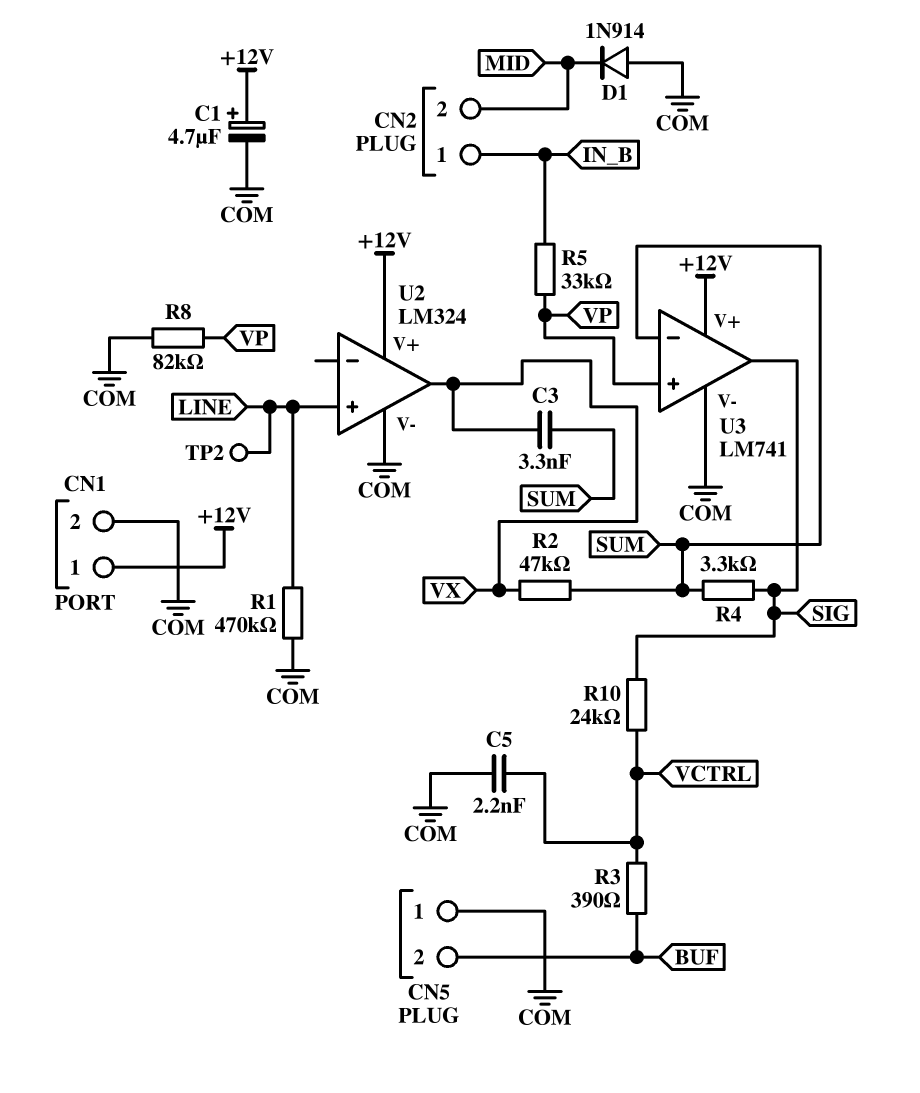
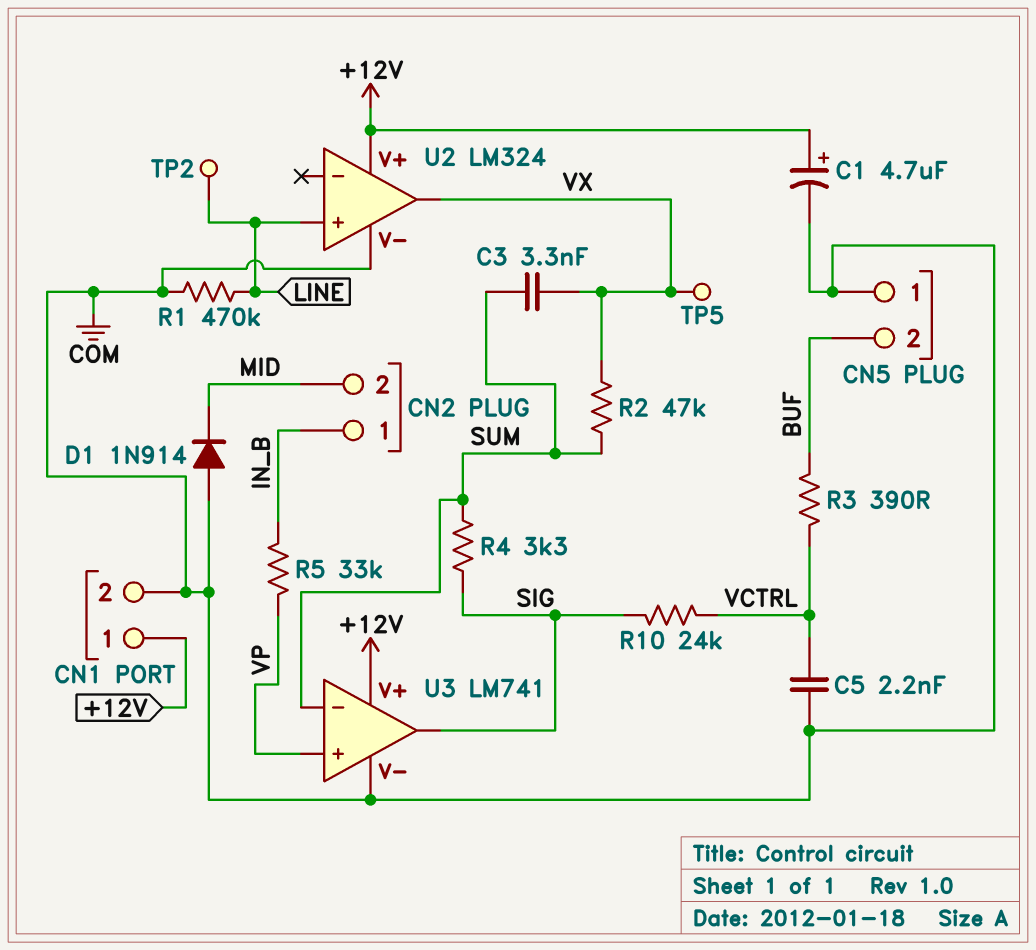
R8: 82k (COM, VP) -> none
TP5: none -> test point (VX)

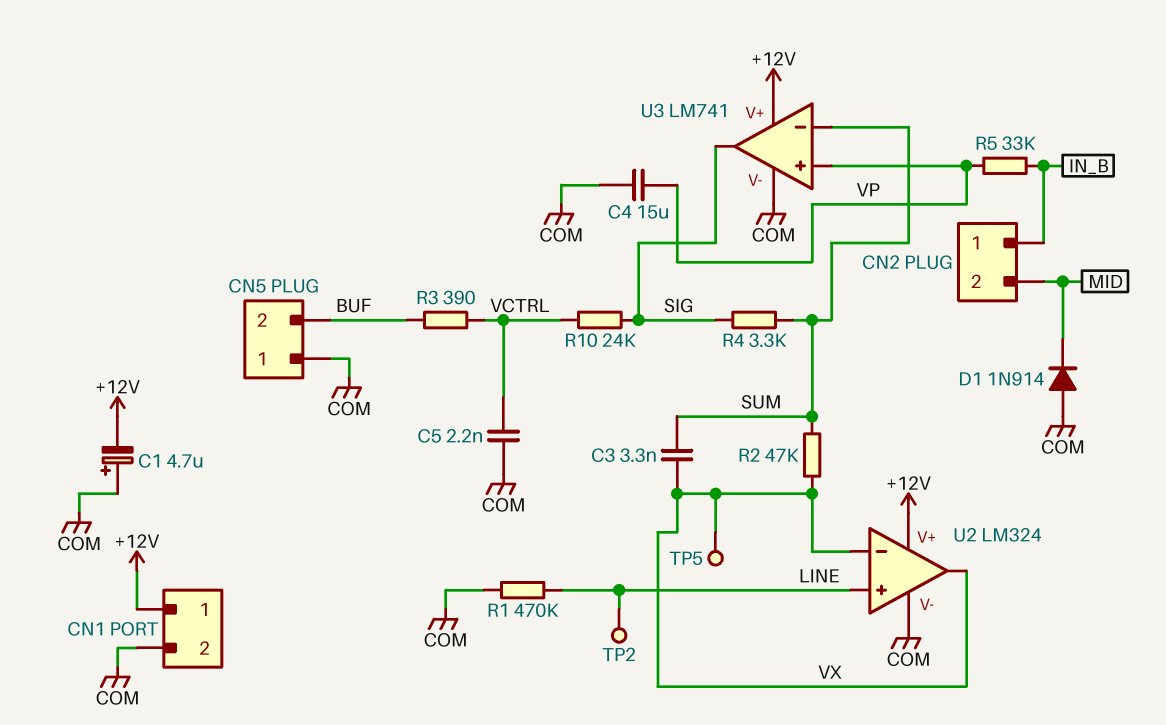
C1: 4.7uF (plus +12V, minus COM) -> 4.7uF (plus COM, minus +12V)
C4: none -> 15uF (COM, VP)
U2 pin in-: none -> VX

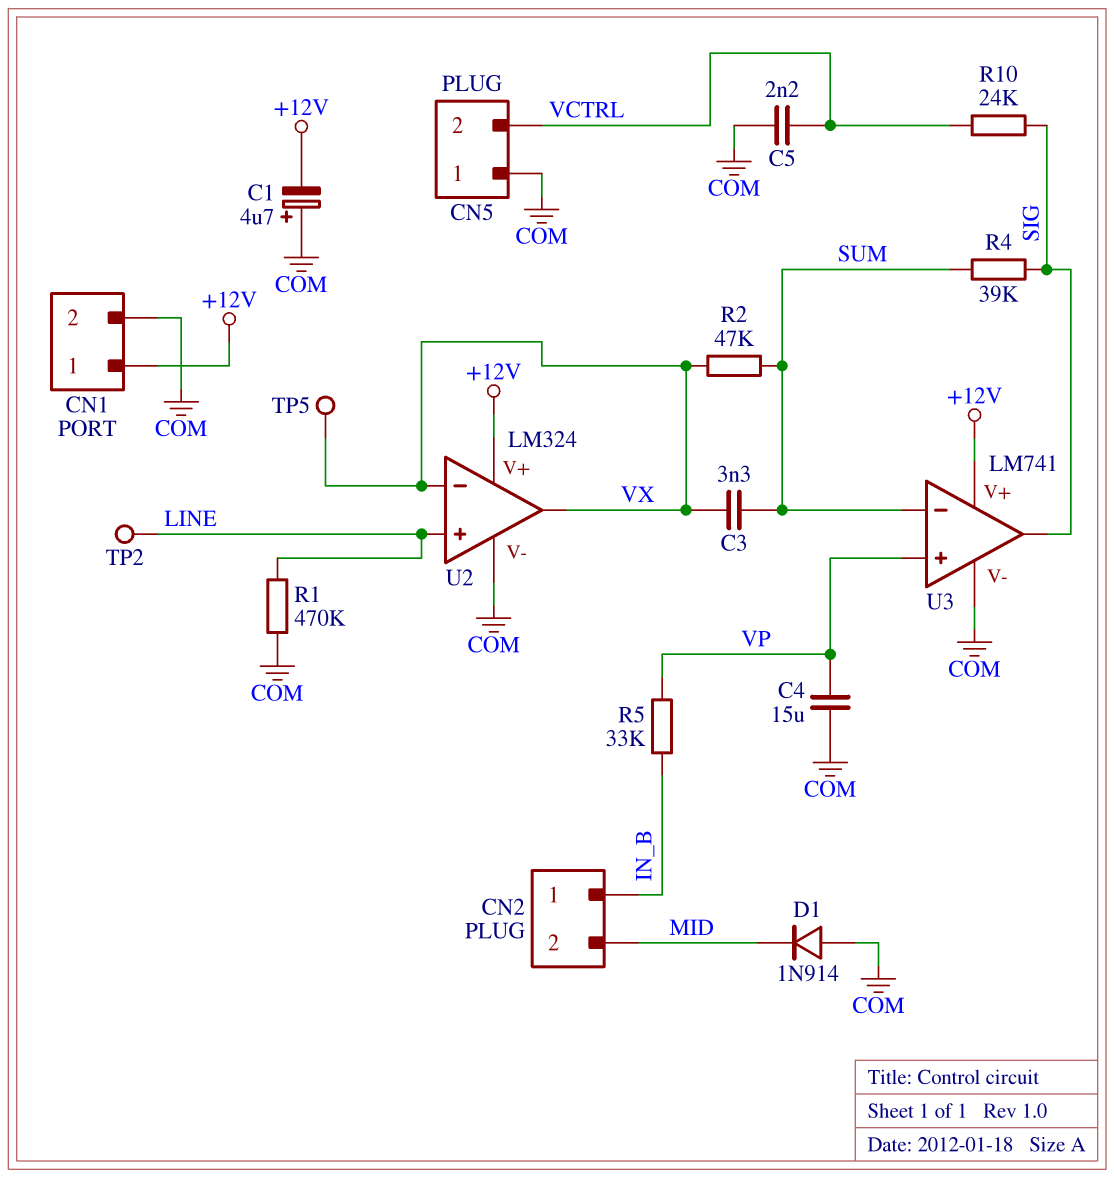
CN5 pin 2: BUF -> VCTRL
R3: 390 (BUF, VCTRL) -> none
R4: 3.3k (SIG, SUM) -> 39k (SIG, SUM)

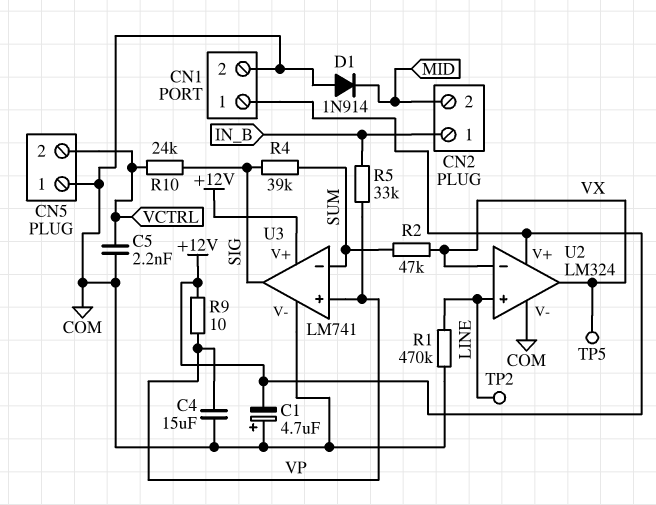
C3: 3.3nF (SUM, VX) -> none
R9: none -> 10 (+12V, VP)

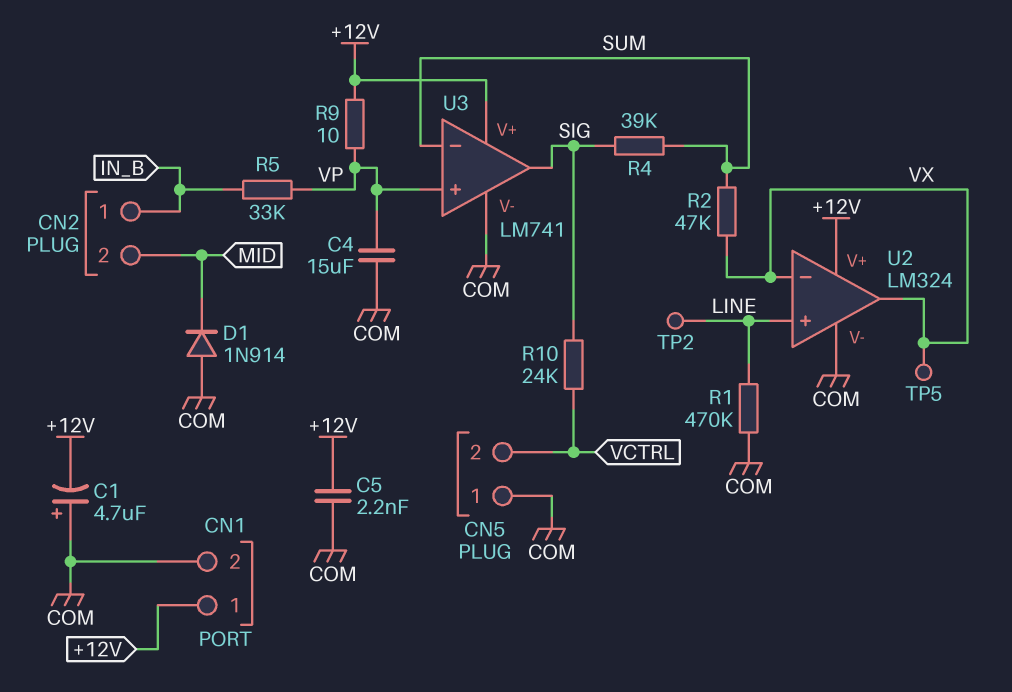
C5: 2.2nF (COM, VCTRL) -> 2.2nF (+12V, COM)

